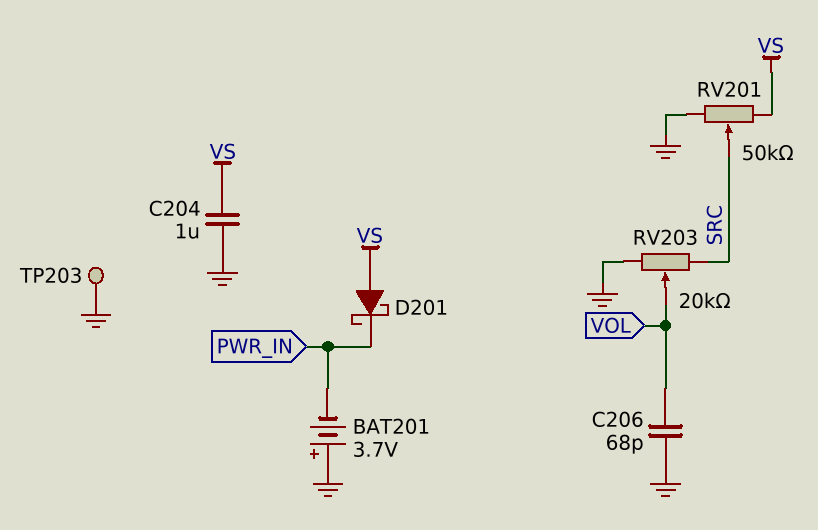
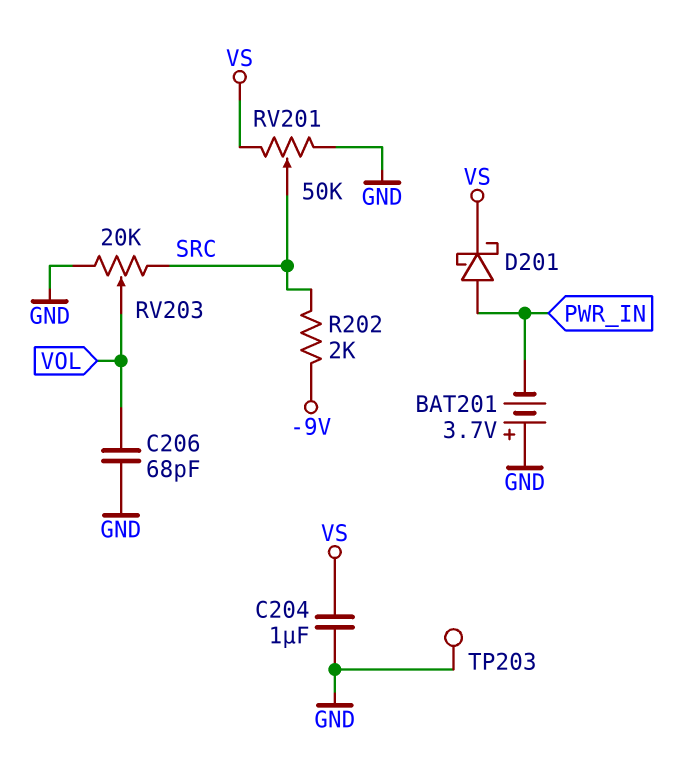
D201: schottky (A VS, K PWR_IN) -> schottky (A PWR_IN, K VS)
R202: none -> 2k (-9V, SRC)

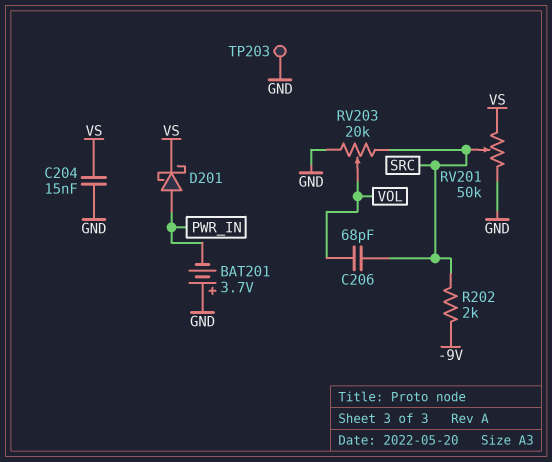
C204: 1uF (GND, VS) -> 15nF (GND, VS)
C206: 68pF (GND, VOL) -> 68pF (SRC, VOL)

